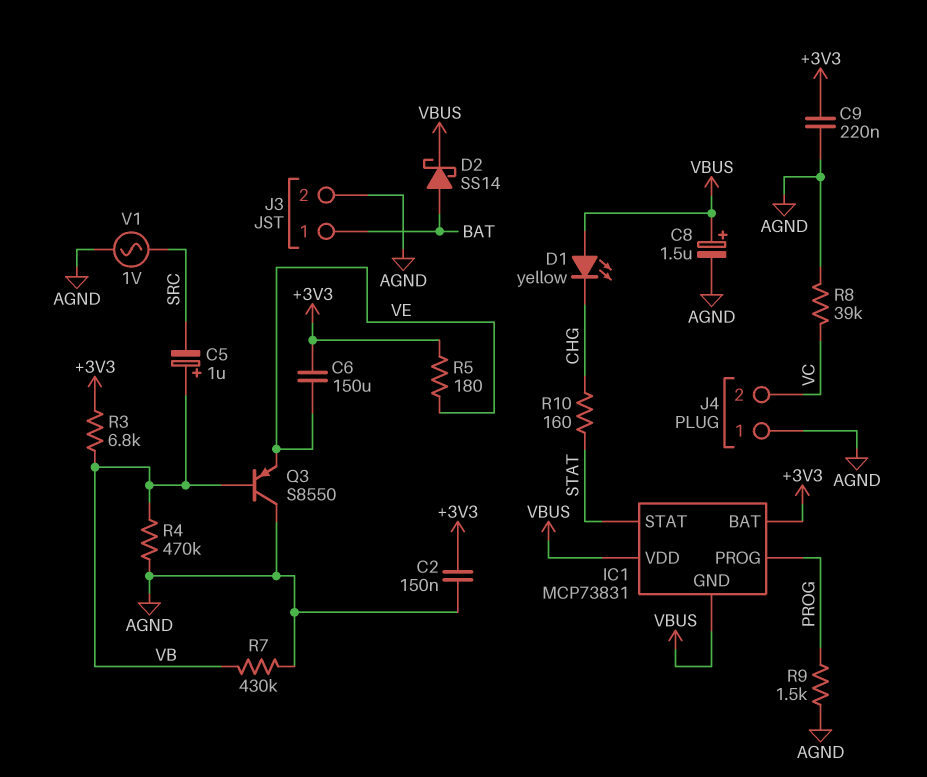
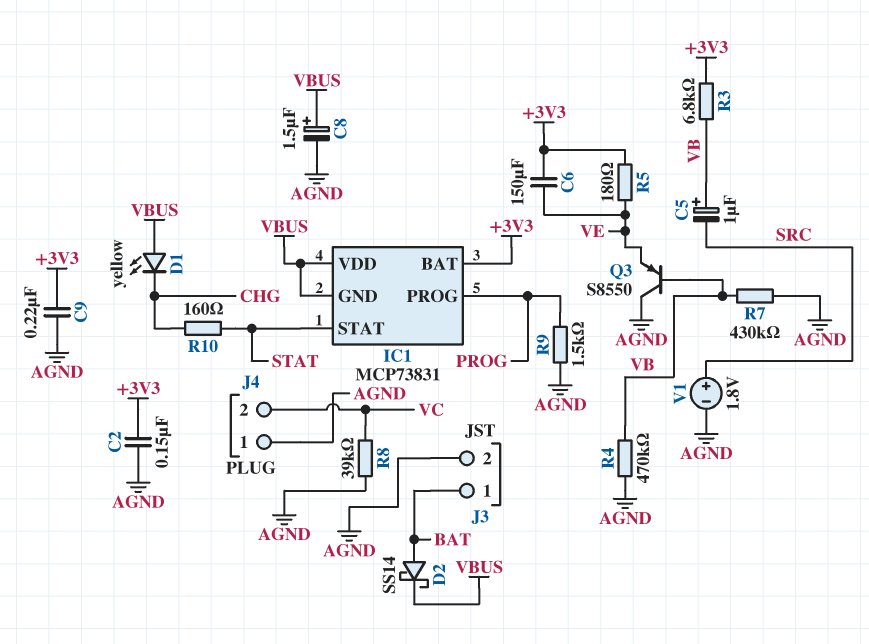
V1: AC 1V (AGND, SRC) -> 1.8V (plus SRC, minus AGND)

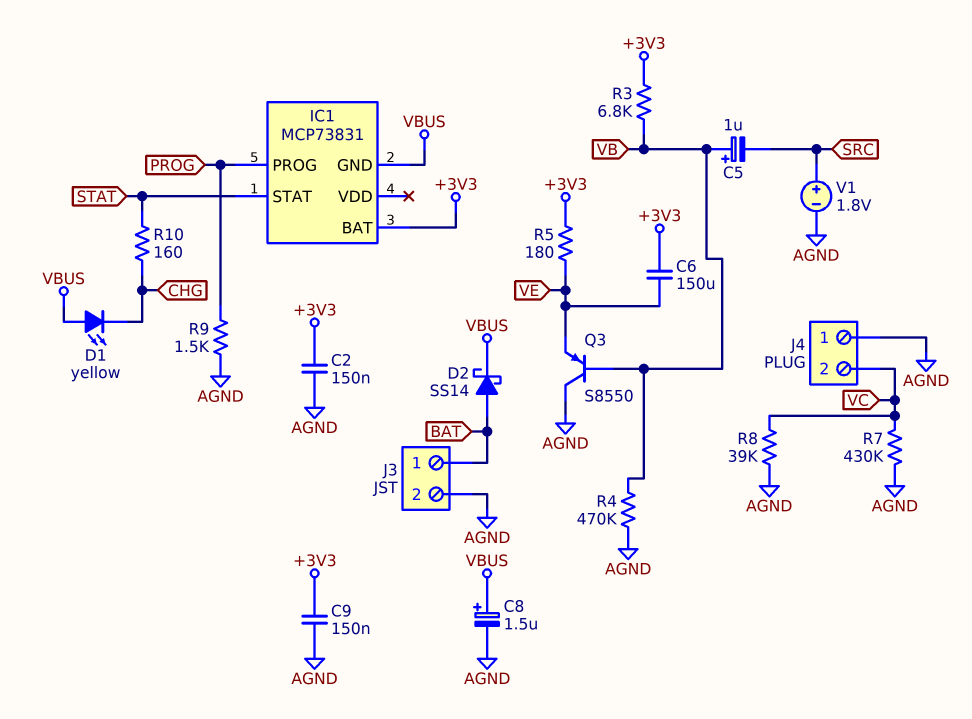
C9: 220nF (+3V3, AGND) -> 150nF (+3V3, AGND)
IC1 pin VDD: VBUS -> none
R7: 430k (AGND, VB) -> 430k (AGND, VC)

